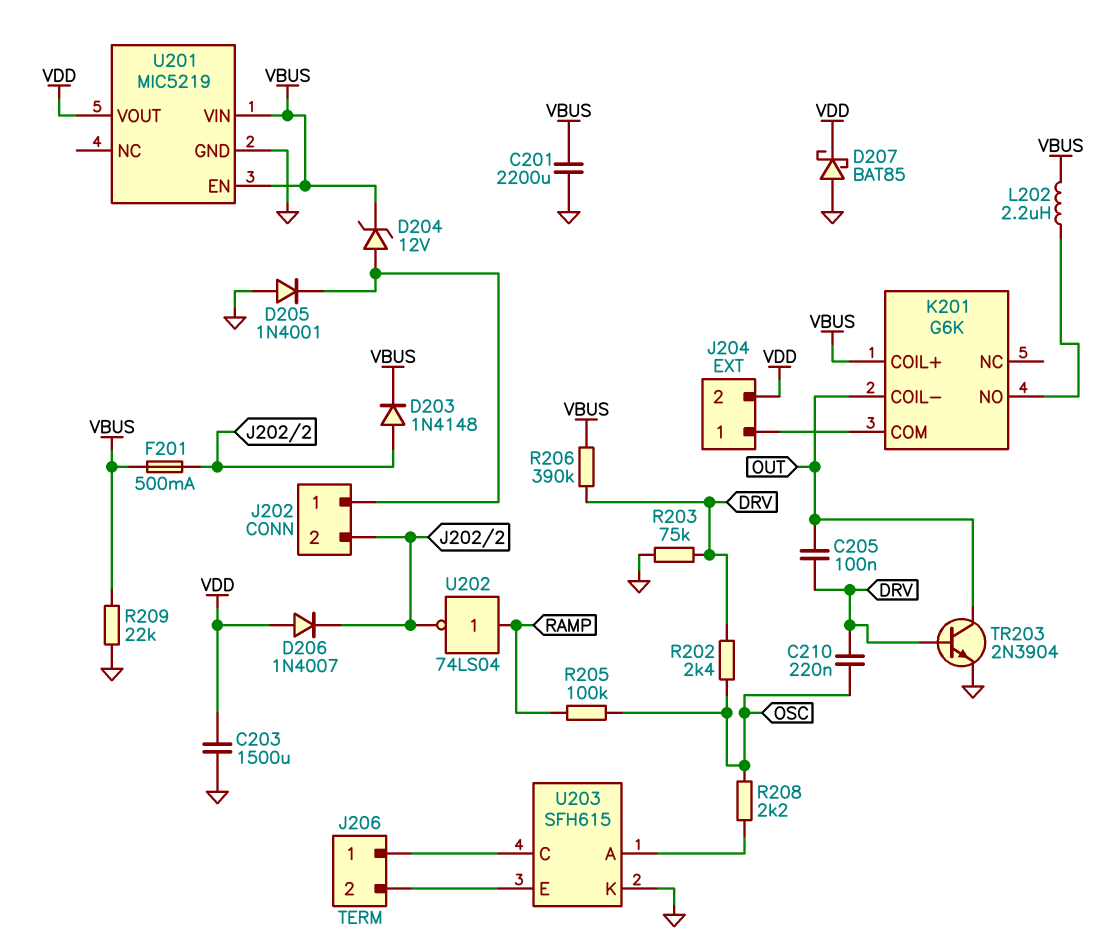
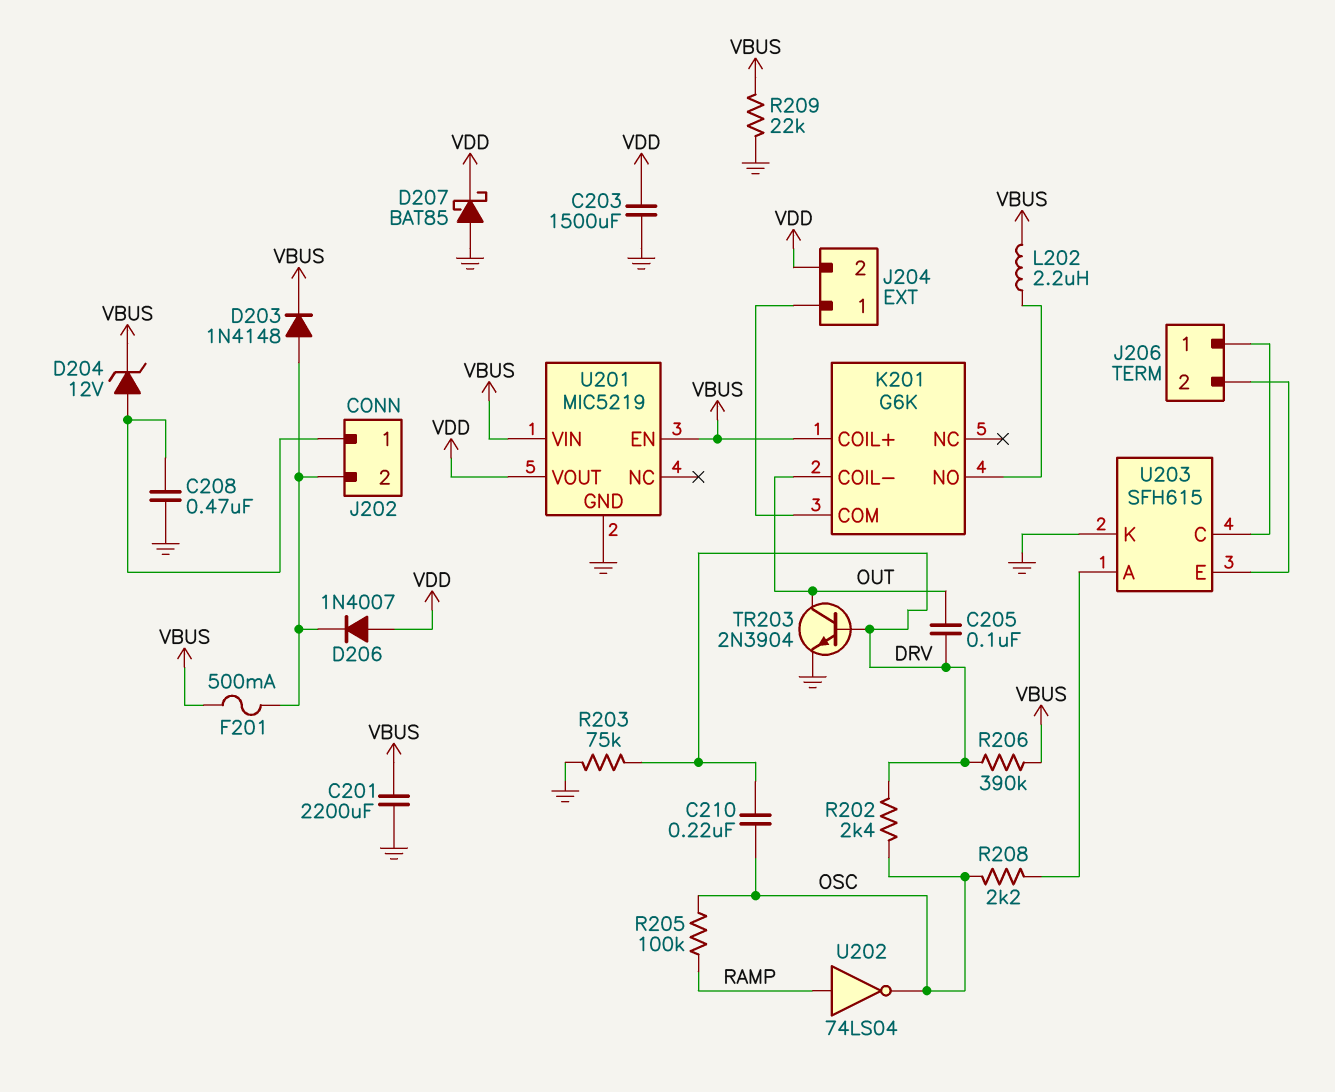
C208: none -> 470nF (GND, J202/1)
D205: diode 1N4001 (A GND, K J202/1) -> none
U202: NOT 74LS04 (in RAMP, out J202/2) -> NOT 74LS04 (in RAMP, out OSC)

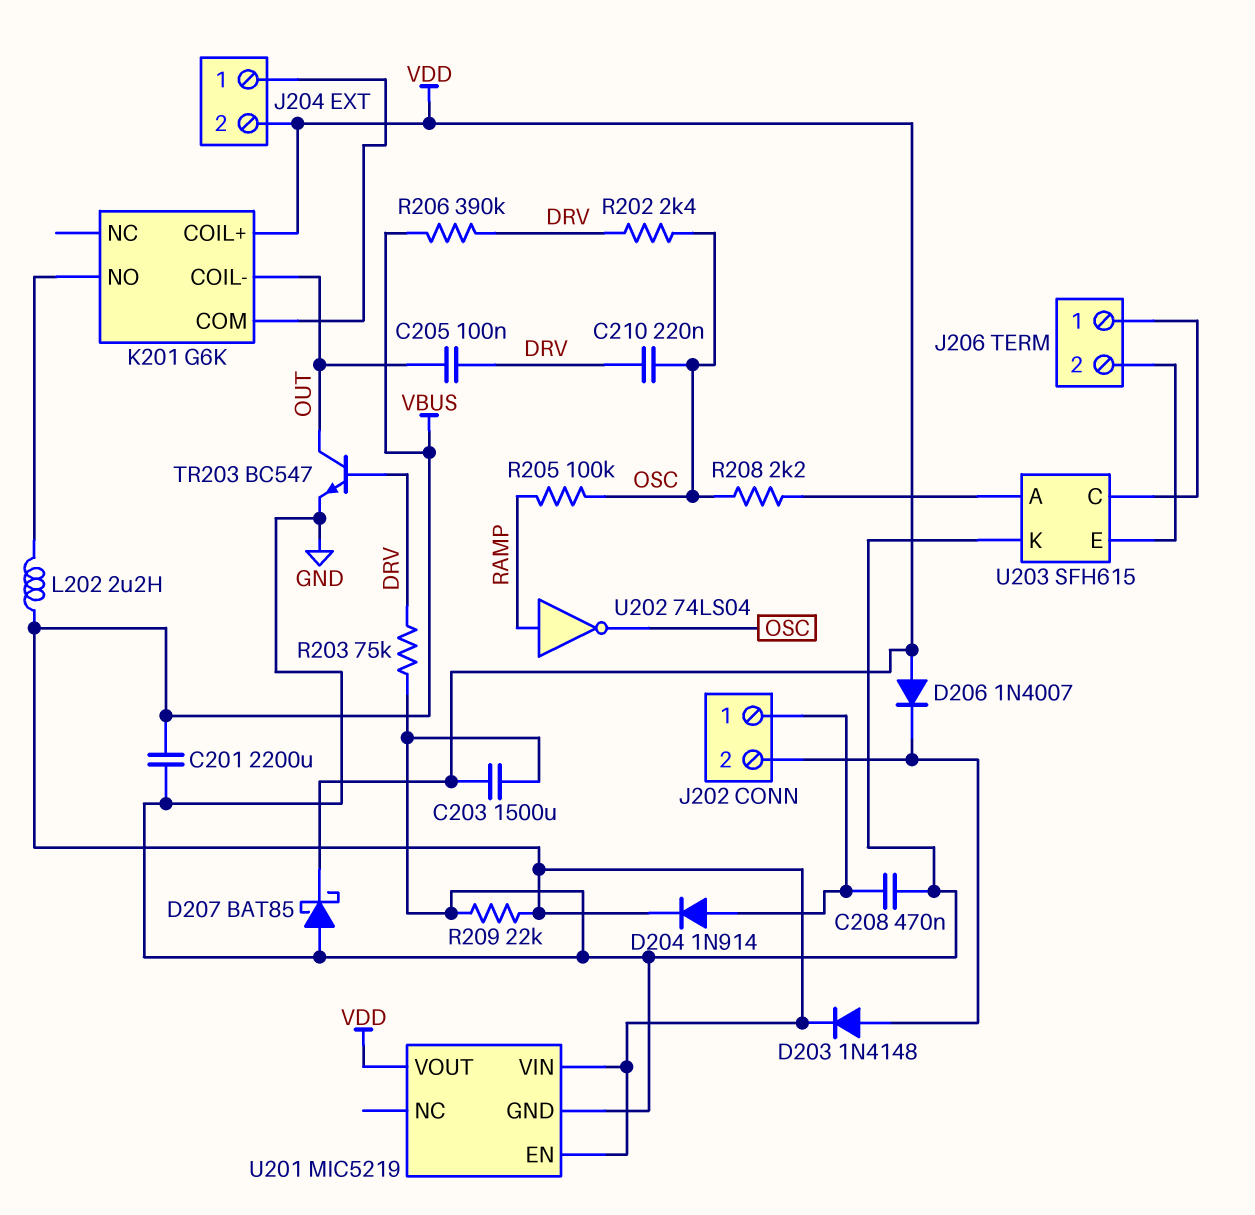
D204: zener 12V (A J202/1, K VBUS) -> diode 1N914 (A J202/1, K VBUS)
F201: 500mA (J202/2, VBUS) -> none
K201 pin COIL+: VBUS -> VDD
TR203: NPN 2N3904 (B DRV, C OUT, E GND) -> NPN BC547 (B DRV, C OUT, E GND)

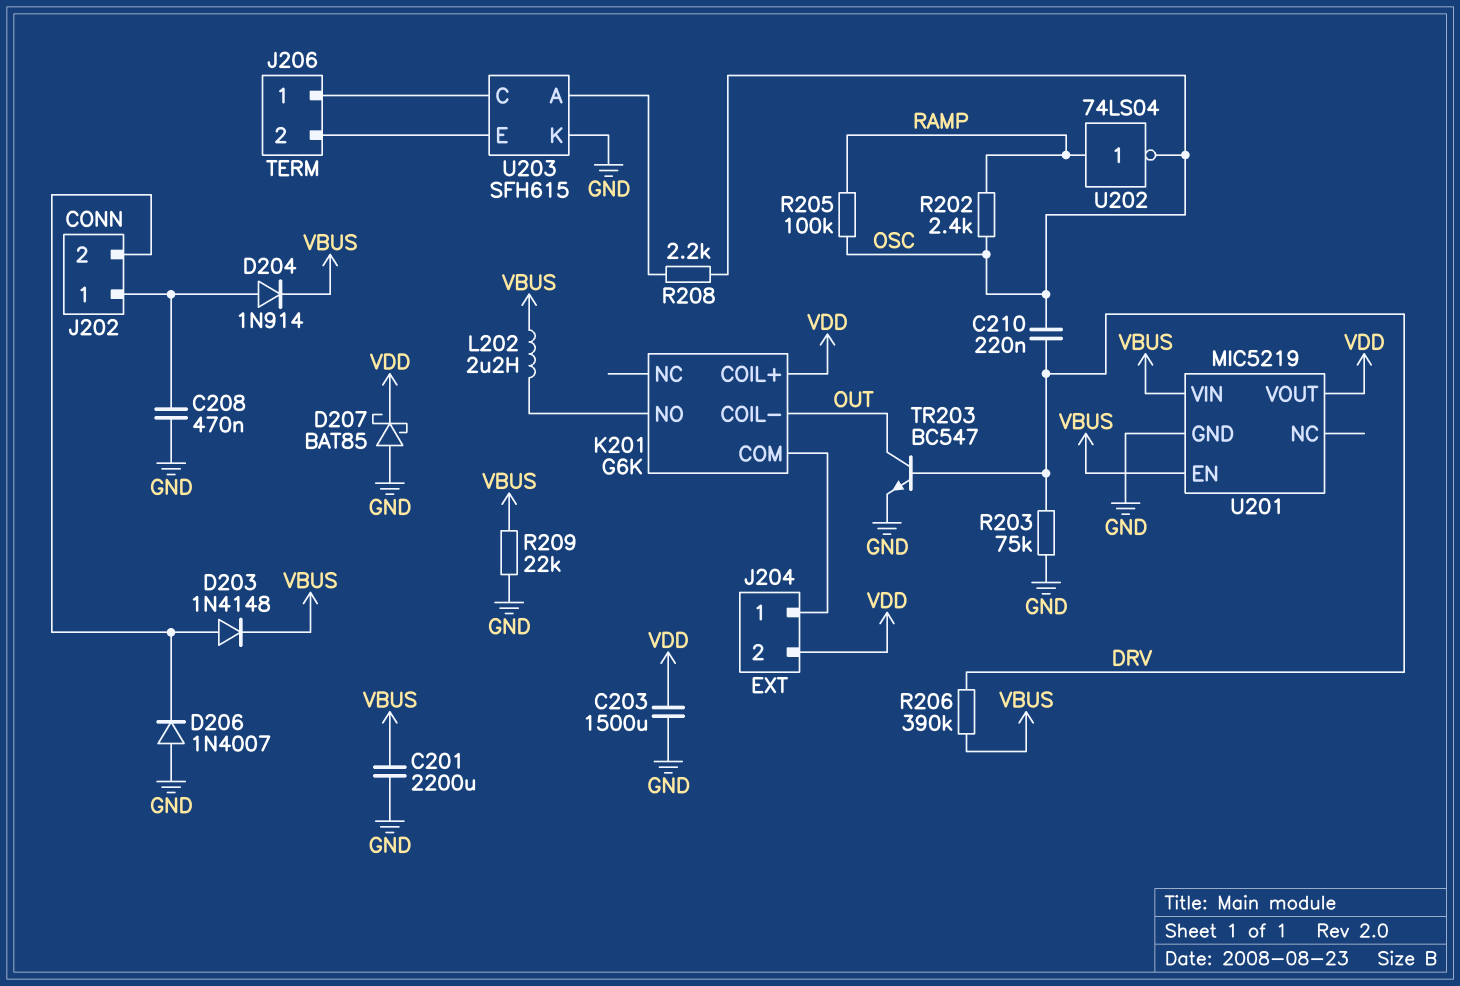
C205: 100nF (DRV, OUT) -> none
D206: diode 1N4007 (A VDD, K J202/2) -> diode 1N4007 (A GND, K J202/2)
R202: 2.4k (DRV, OSC) -> 2.4k (OSC, RAMP)

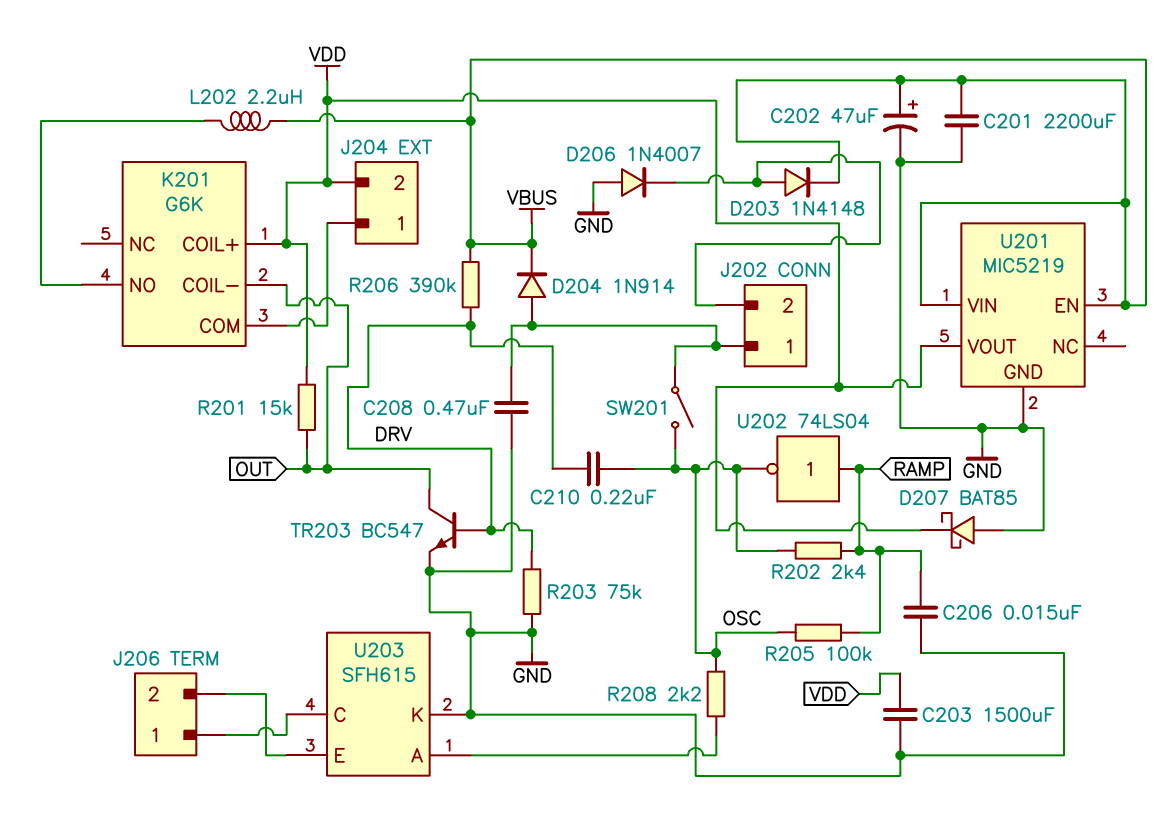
C202: none -> 47uF (plus VBUS, minus GND)
C206: none -> 15nF (GND, RAMP)
R201: none -> 15k (OUT, VDD)
R209: 22k (GND, VBUS) -> none
SW201: none -> switch (J202/1, OSC)

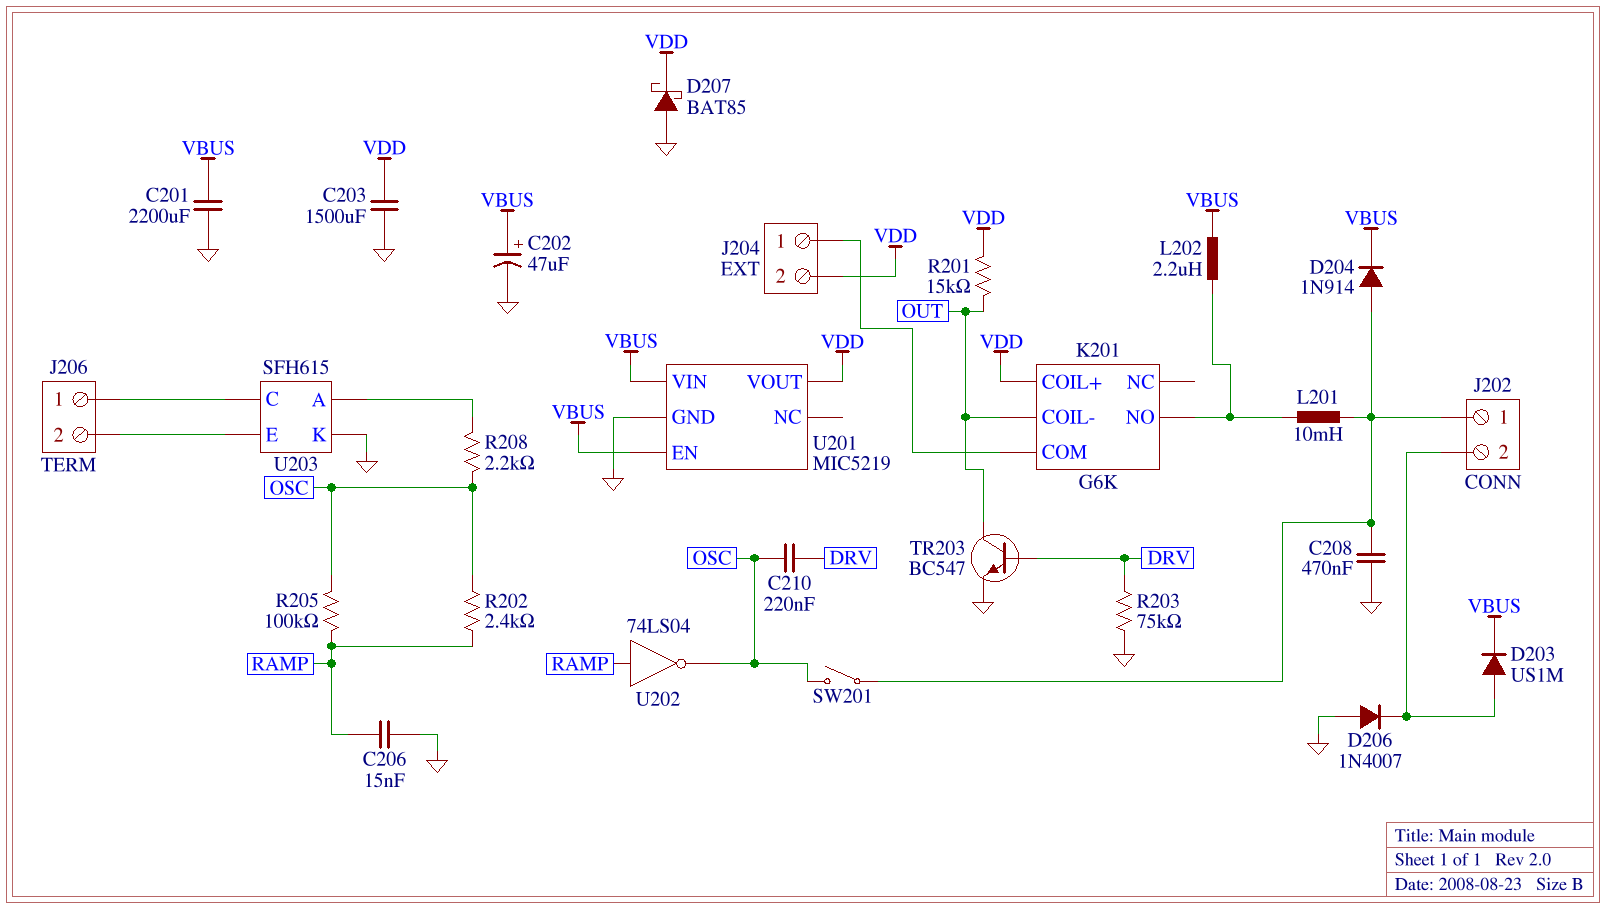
D203: diode 1N4148 (A J202/2, K VBUS) -> diode US1M (A J202/2, K VBUS)
L201: none -> 10mH (J202/1, K201/NO)
R206: 390k (DRV, VBUS) -> none

